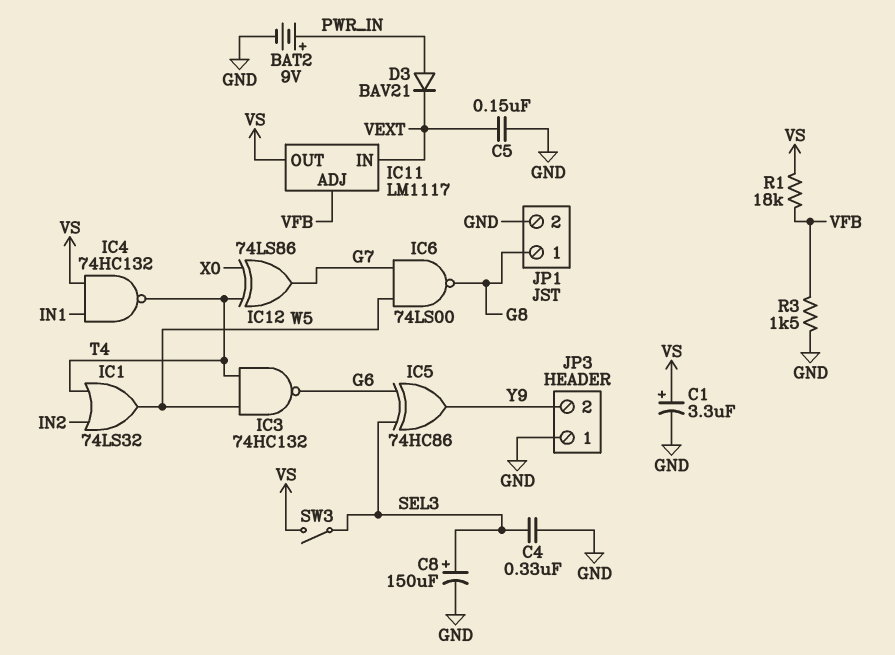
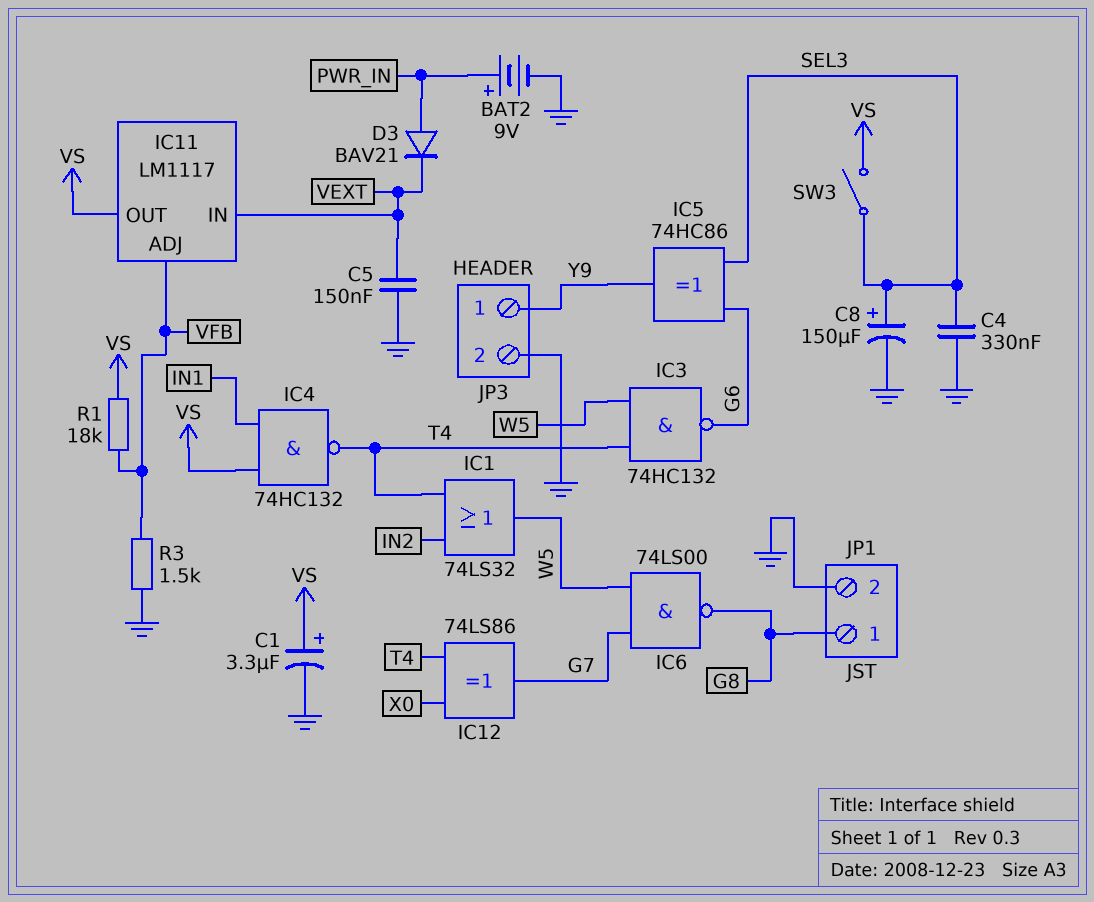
JP3 pin 1: GND -> Y9
JP3 pin 2: Y9 -> GND

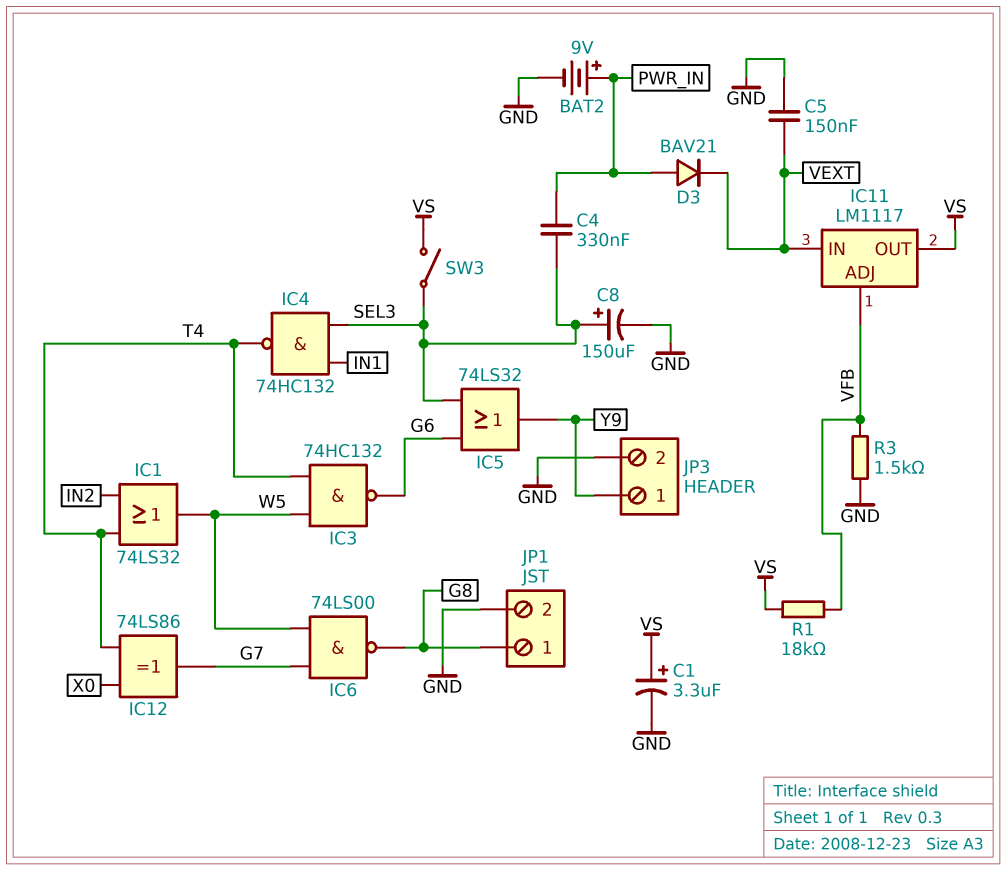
C4: 330nF (GND, SEL3) -> 330nF (PWR_IN, SEL3)
IC4: NAND 74HC132 (in IN1, in VS, out T4) -> NAND 74HC132 (in IN1, in SEL3, out T4)
IC5: XOR 74HC86 (in G6, in SEL3, out Y9) -> OR 74LS32 (in G6, in SEL3, out Y9)

